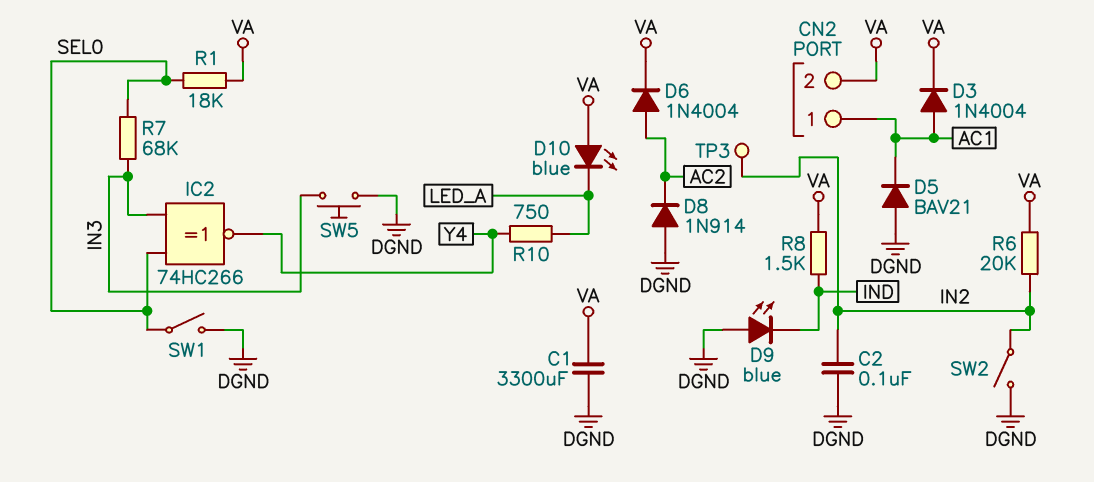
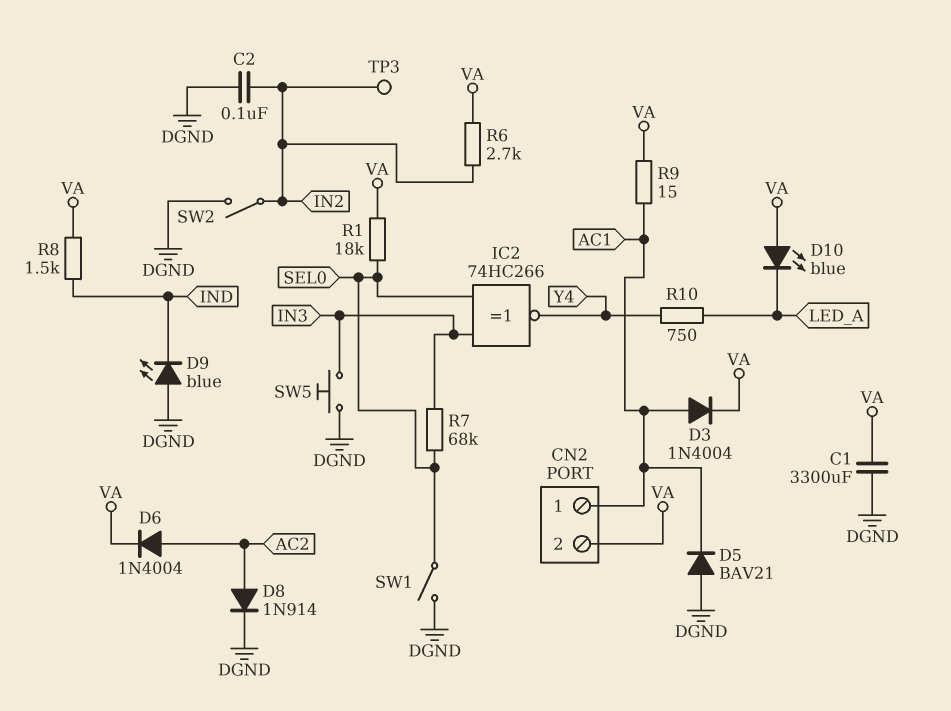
D8: diode 1N914 (A DGND, K AC2) -> diode 1N914 (A AC2, K DGND)
R6: 20k (IN2, VA) -> 2.7k (IN2, VA)
R9: none -> 15 (AC1, VA)

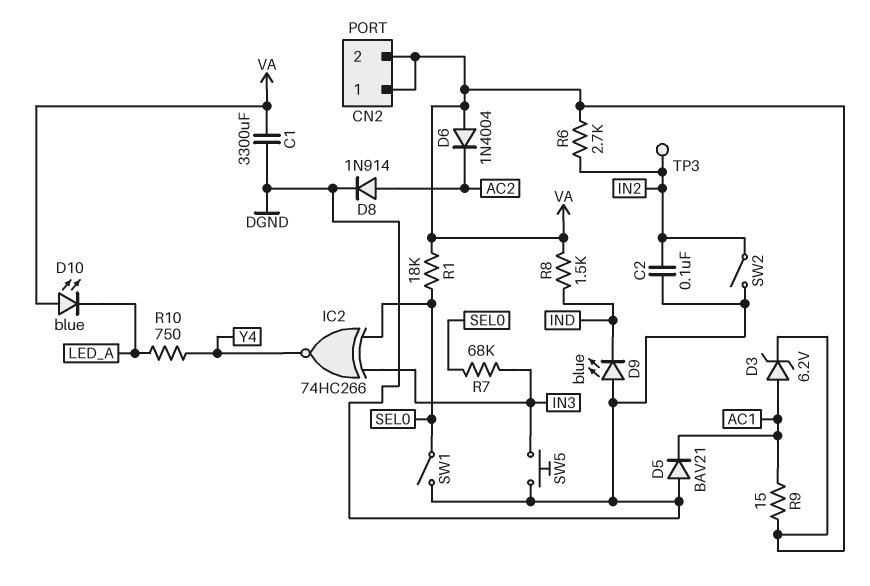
CN2 pin 1: AC1 -> VA
D3: diode 1N4004 (A AC1, K VA) -> zener 6.2V (A AC1, K VA)
D6: diode 1N4004 (A AC2, K VA) -> diode 1N4004 (A VA, K AC2)

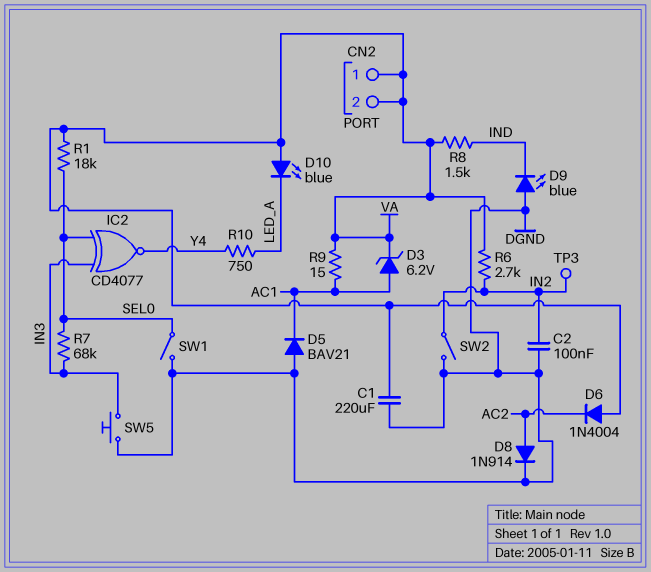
C1: 3300uF (DGND, VA) -> 220uF (DGND, VA)
IC2: XNOR 74HC266 (in IN3, in SEL0, out Y4) -> XNOR CD4077 (in IN3, in SEL0, out Y4)

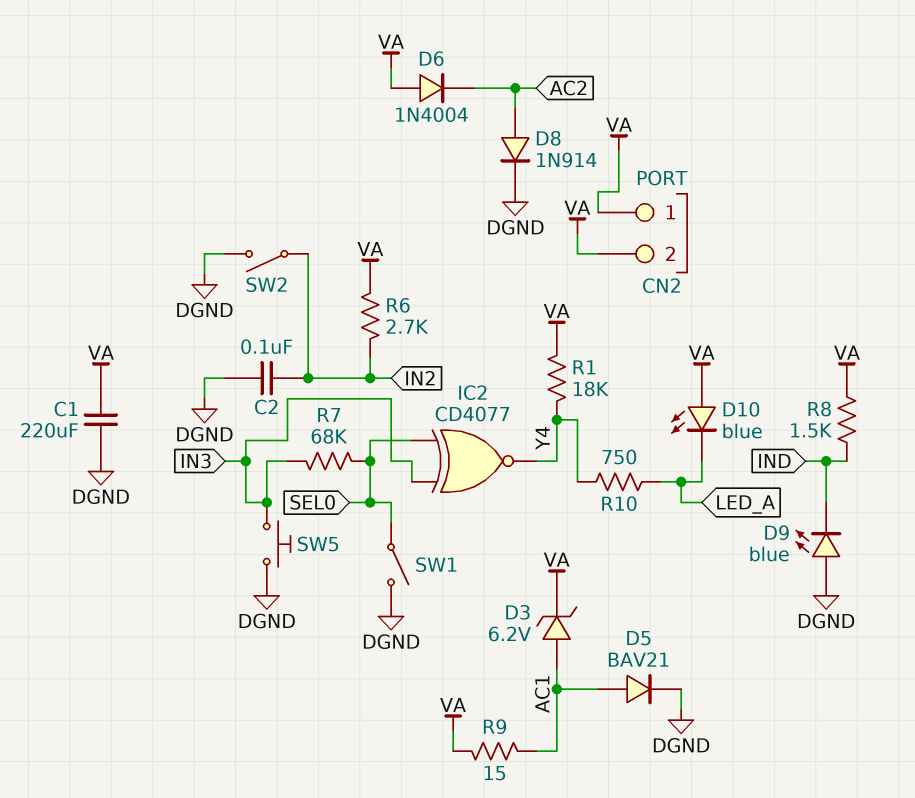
D5: diode BAV21 (A DGND, K AC1) -> diode BAV21 (A AC1, K DGND)
R1: 18k (SEL0, VA) -> 18k (VA, Y4)
TP3: test point (IN2) -> none

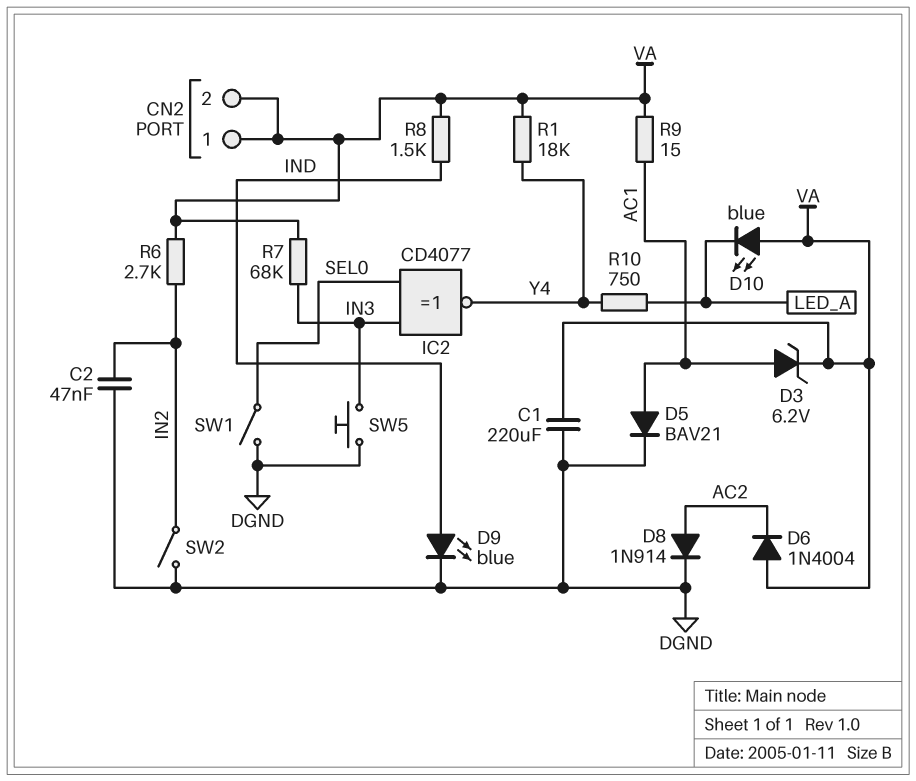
C2: 100nF (DGND, IN2) -> 47nF (DGND, IN2)
D9: LED blue (A DGND, K IND) -> LED blue (A IND, K DGND)
R7: 68k (IN3, SEL0) -> 68k (IN3, VA)

